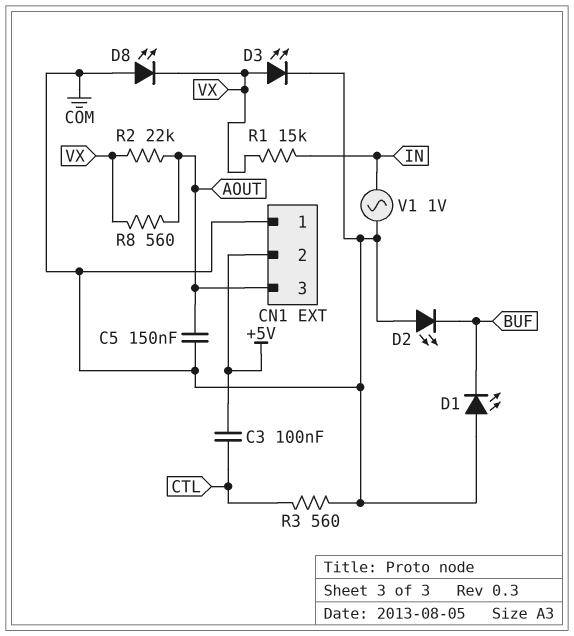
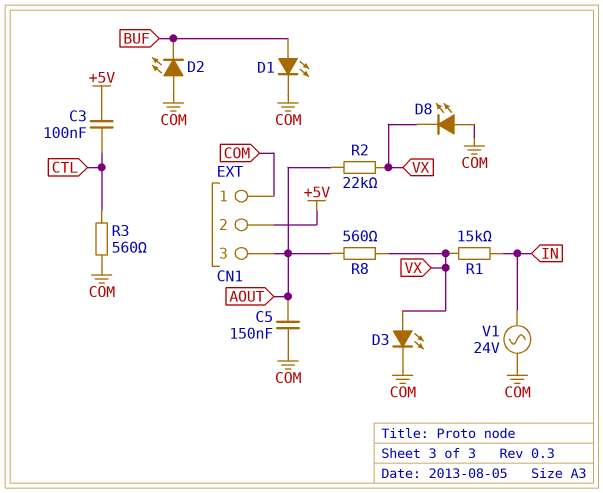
D1: LED (A COM, K BUF) -> LED (A BUF, K COM)
V1: AC 1V (COM, IN) -> AC 24V (COM, IN)

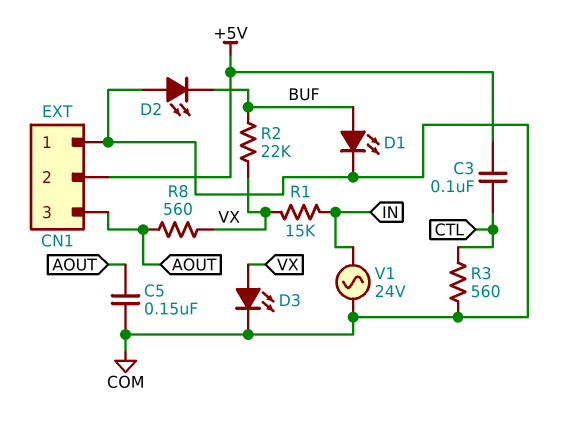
D8: LED (A COM, K VX) -> none
R2: 22k (AOUT, VX) -> 22k (BUF, VX)

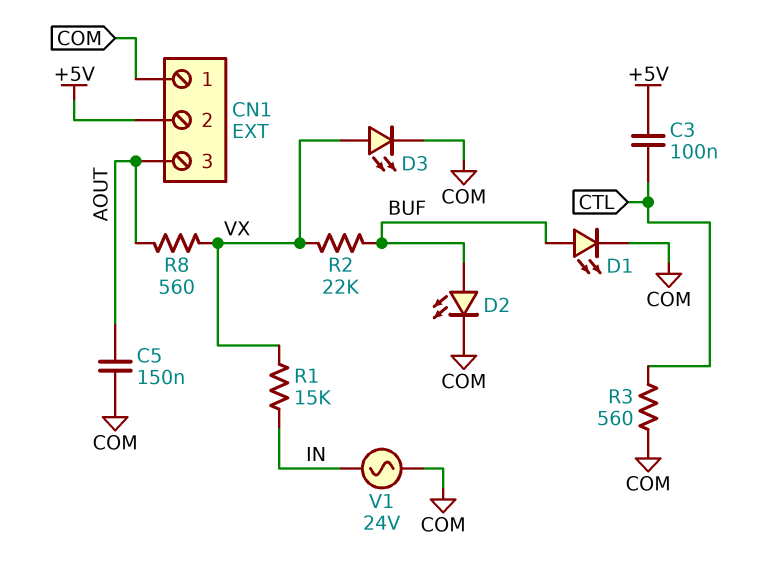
D2: LED (A COM, K BUF) -> LED (A BUF, K COM)

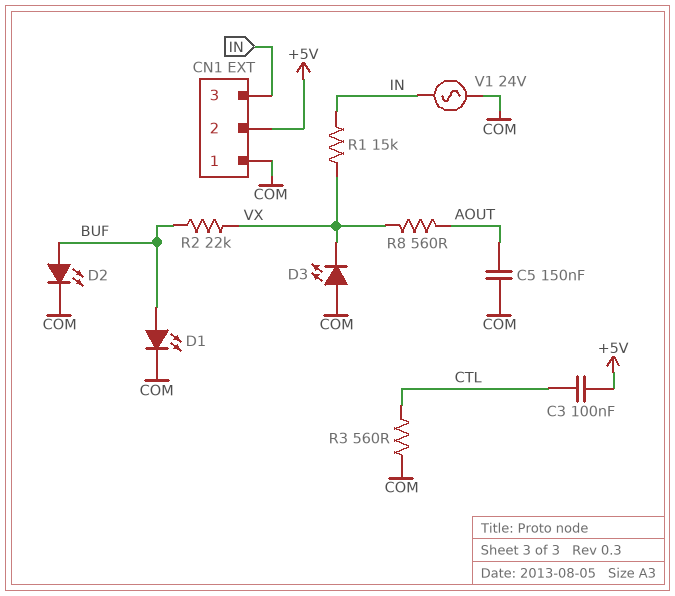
CN1 pin 3: AOUT -> IN
D3: LED (A VX, K COM) -> LED (A COM, K VX)

